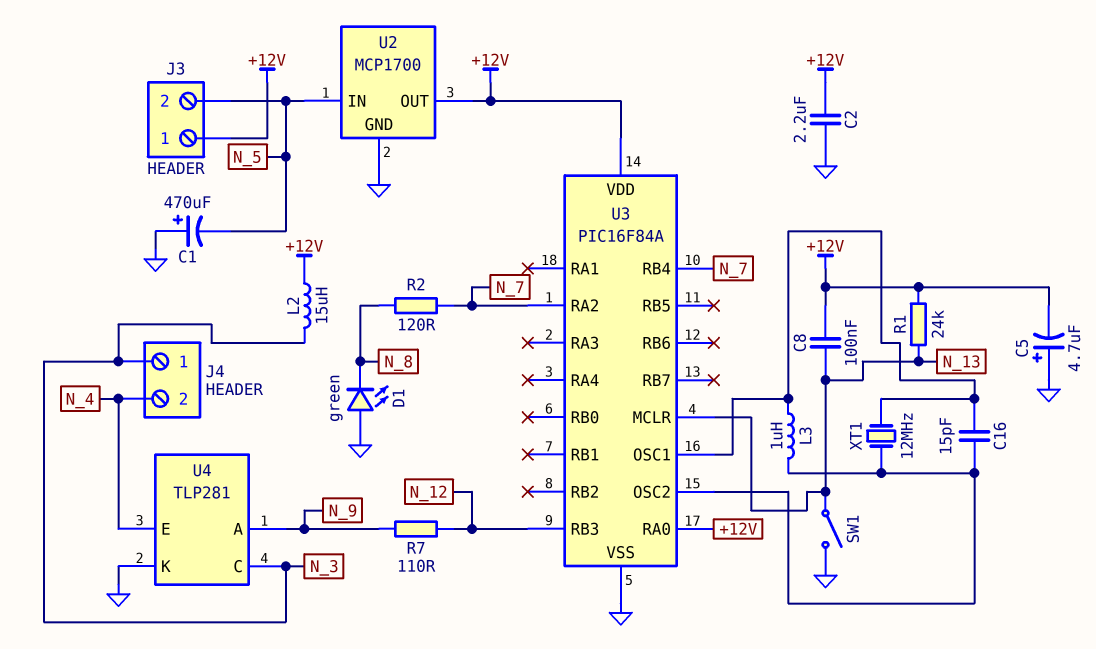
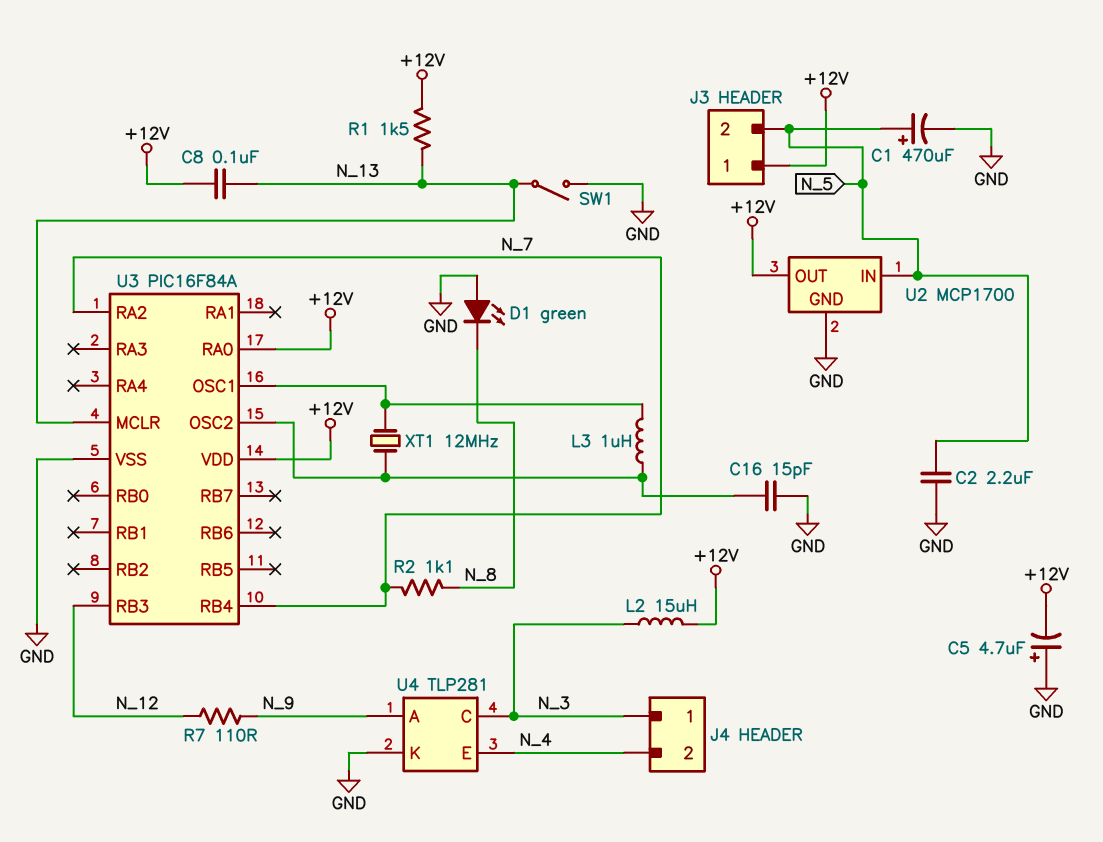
C1: 470uF (plus GND, minus N_5) -> 470uF (plus N_5, minus GND)
C2: 2.2uF (+12V, GND) -> 2.2uF (GND, N_5)
C16: 15pF (U3/OSC1, U3/OSC2) -> 15pF (GND, U3/OSC2)
R1: 24k (+12V, N_13) -> 1.5k (+12V, N_13)
R2: 120 (N_7, N_8) -> 1.1k (N_7, N_8)

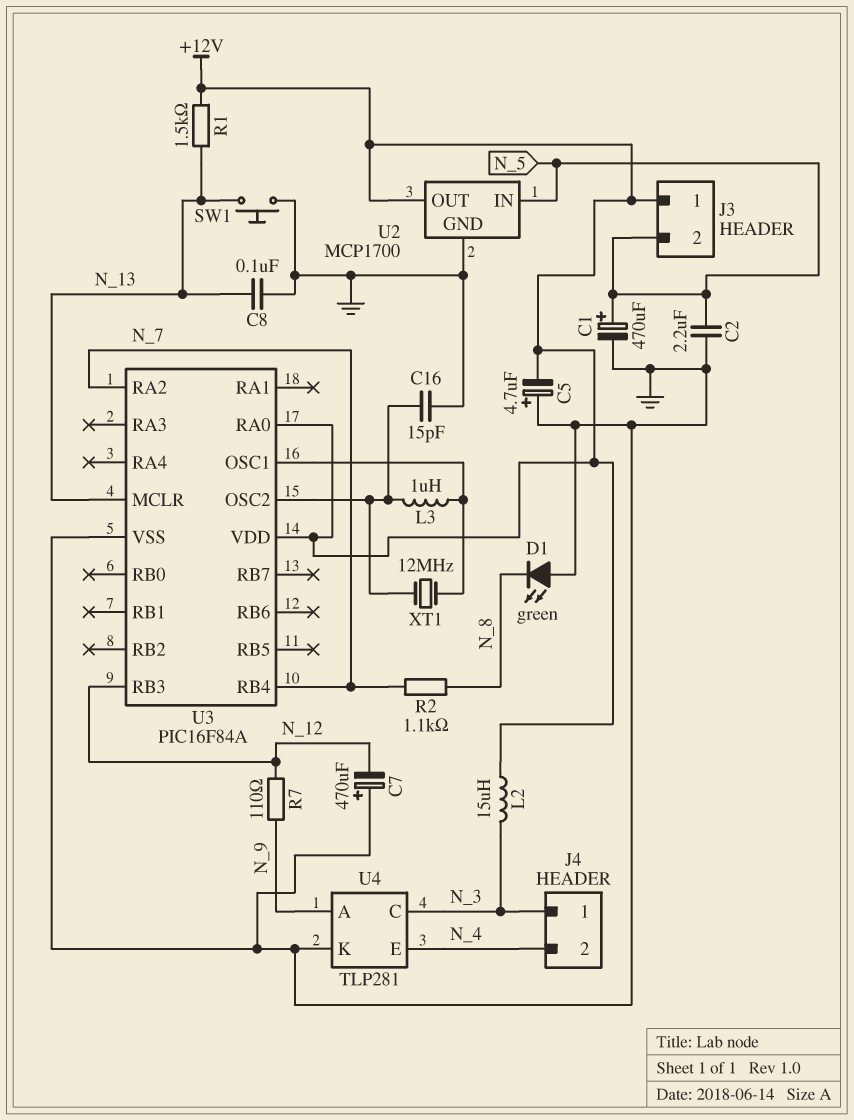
C7: none -> 470uF (plus GND, minus N_12)
C8: 100nF (+12V, N_13) -> 100nF (GND, N_13)
SW1: switch (GND, N_13) -> button (GND, N_13)

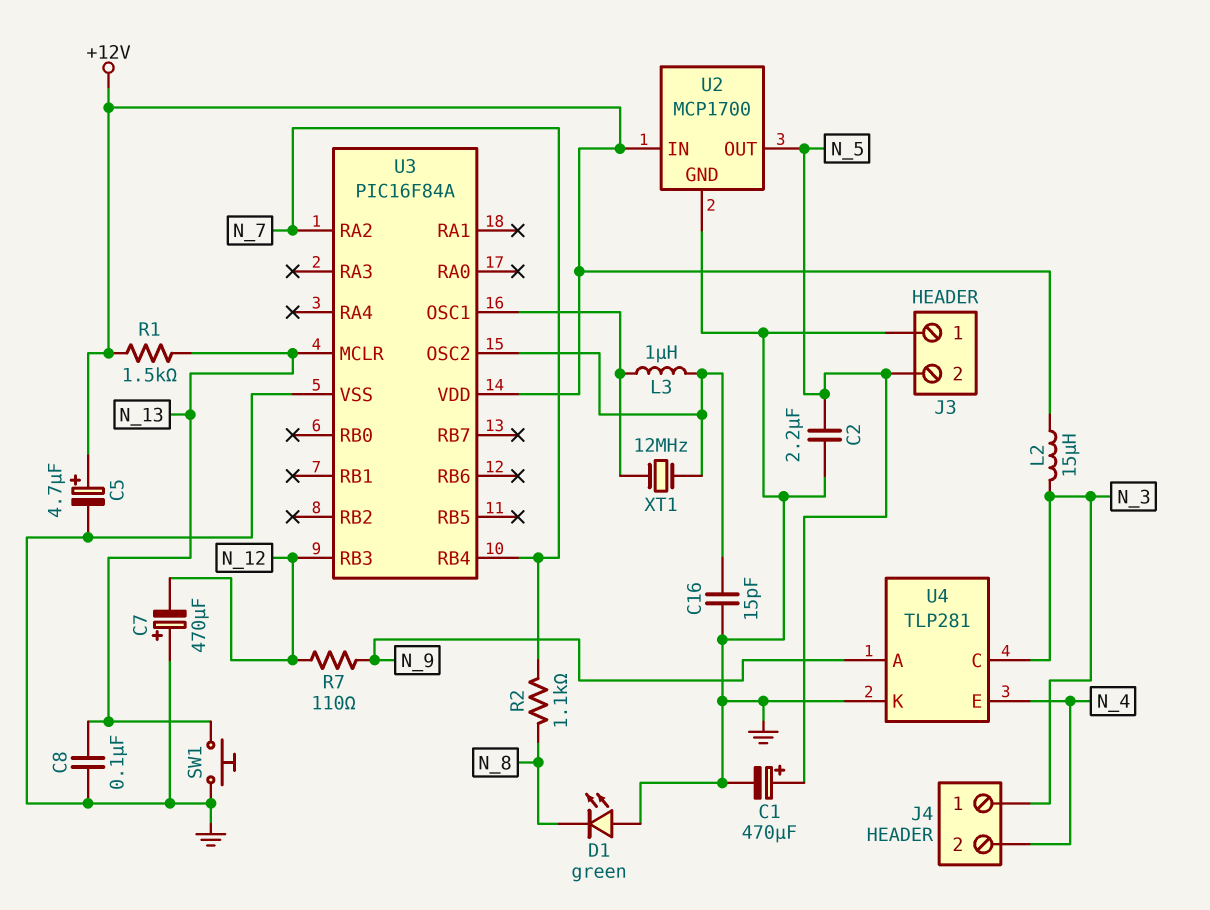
C5: 4.7uF (plus GND, minus +12V) -> 4.7uF (plus +12V, minus GND)
J3 pin 1: +12V -> GND
U2 pin IN: N_5 -> +12V
U2 pin OUT: +12V -> N_5
U3 pin RA0: +12V -> none

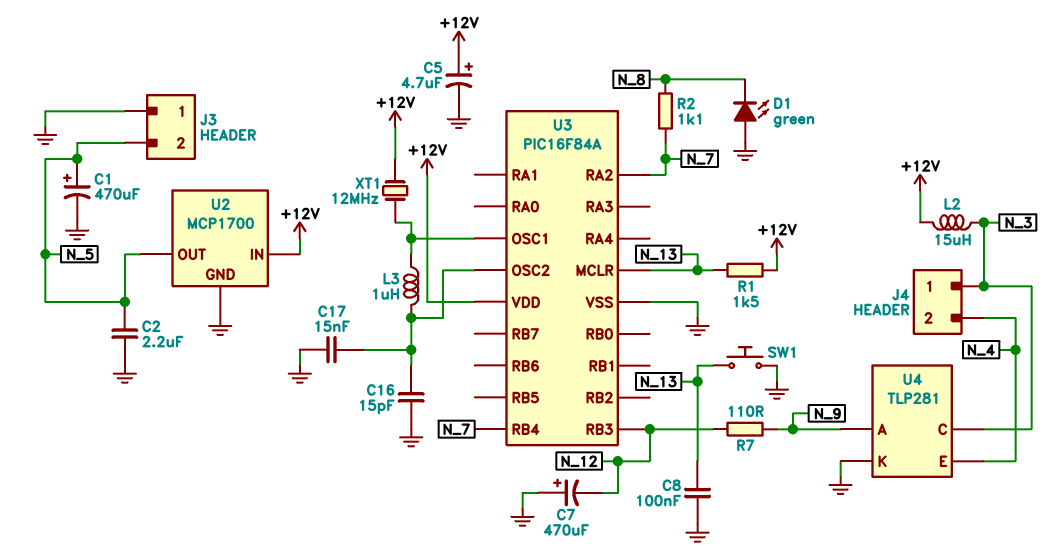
C17: none -> 15nF (GND, U3/OSC2)
XT1: 12MHz (U3/OSC1, U3/OSC2) -> 12MHz (+12V, U3/OSC1)

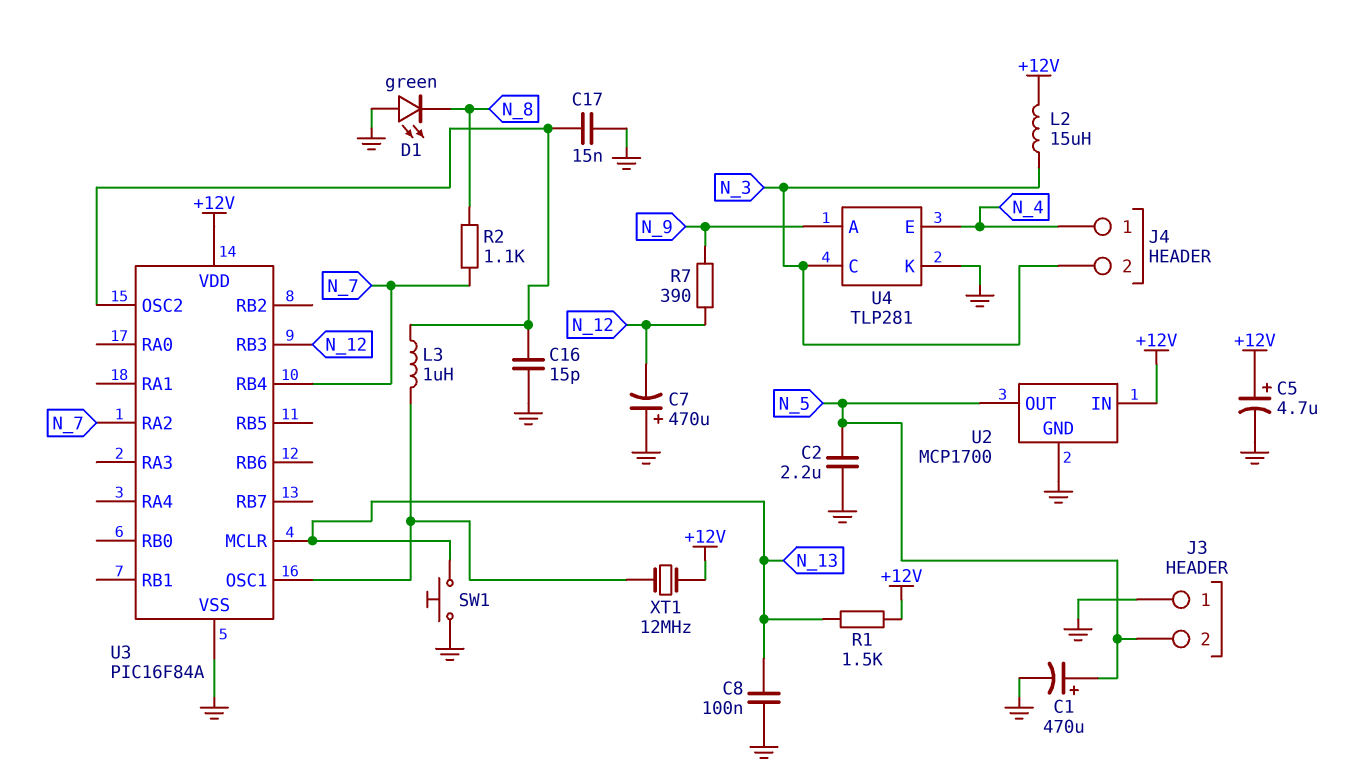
J4 pin 1: N_3 -> N_4
J4 pin 2: N_4 -> N_3
R7: 110 (N_9, N_12) -> 390 (N_9, N_12)

